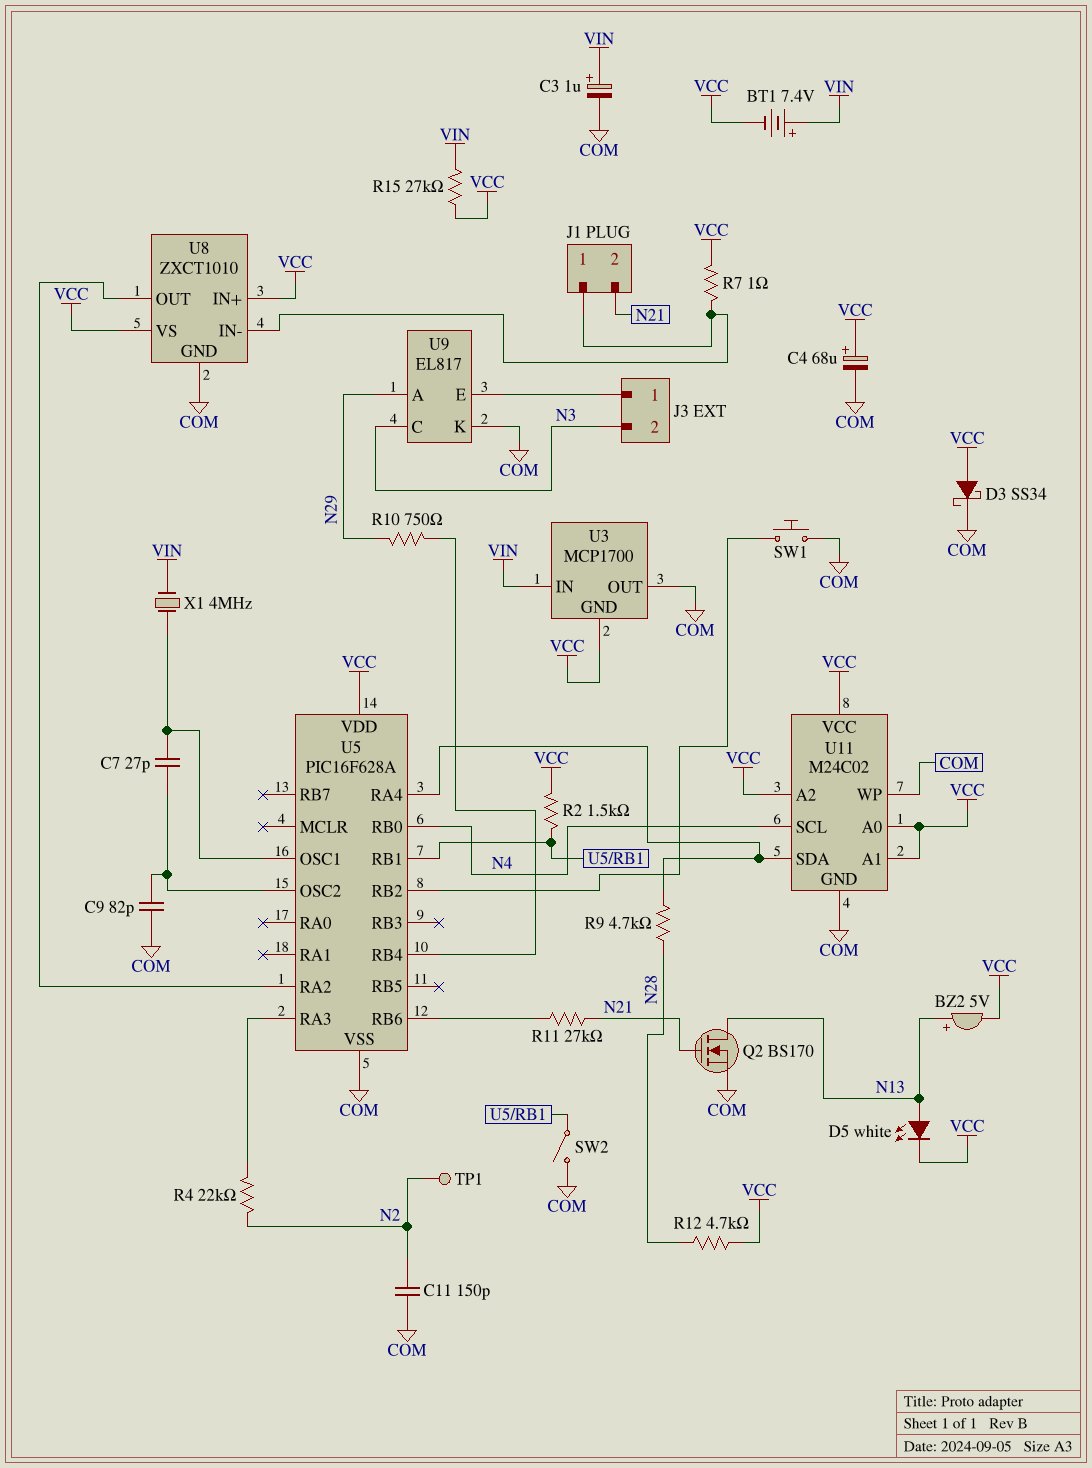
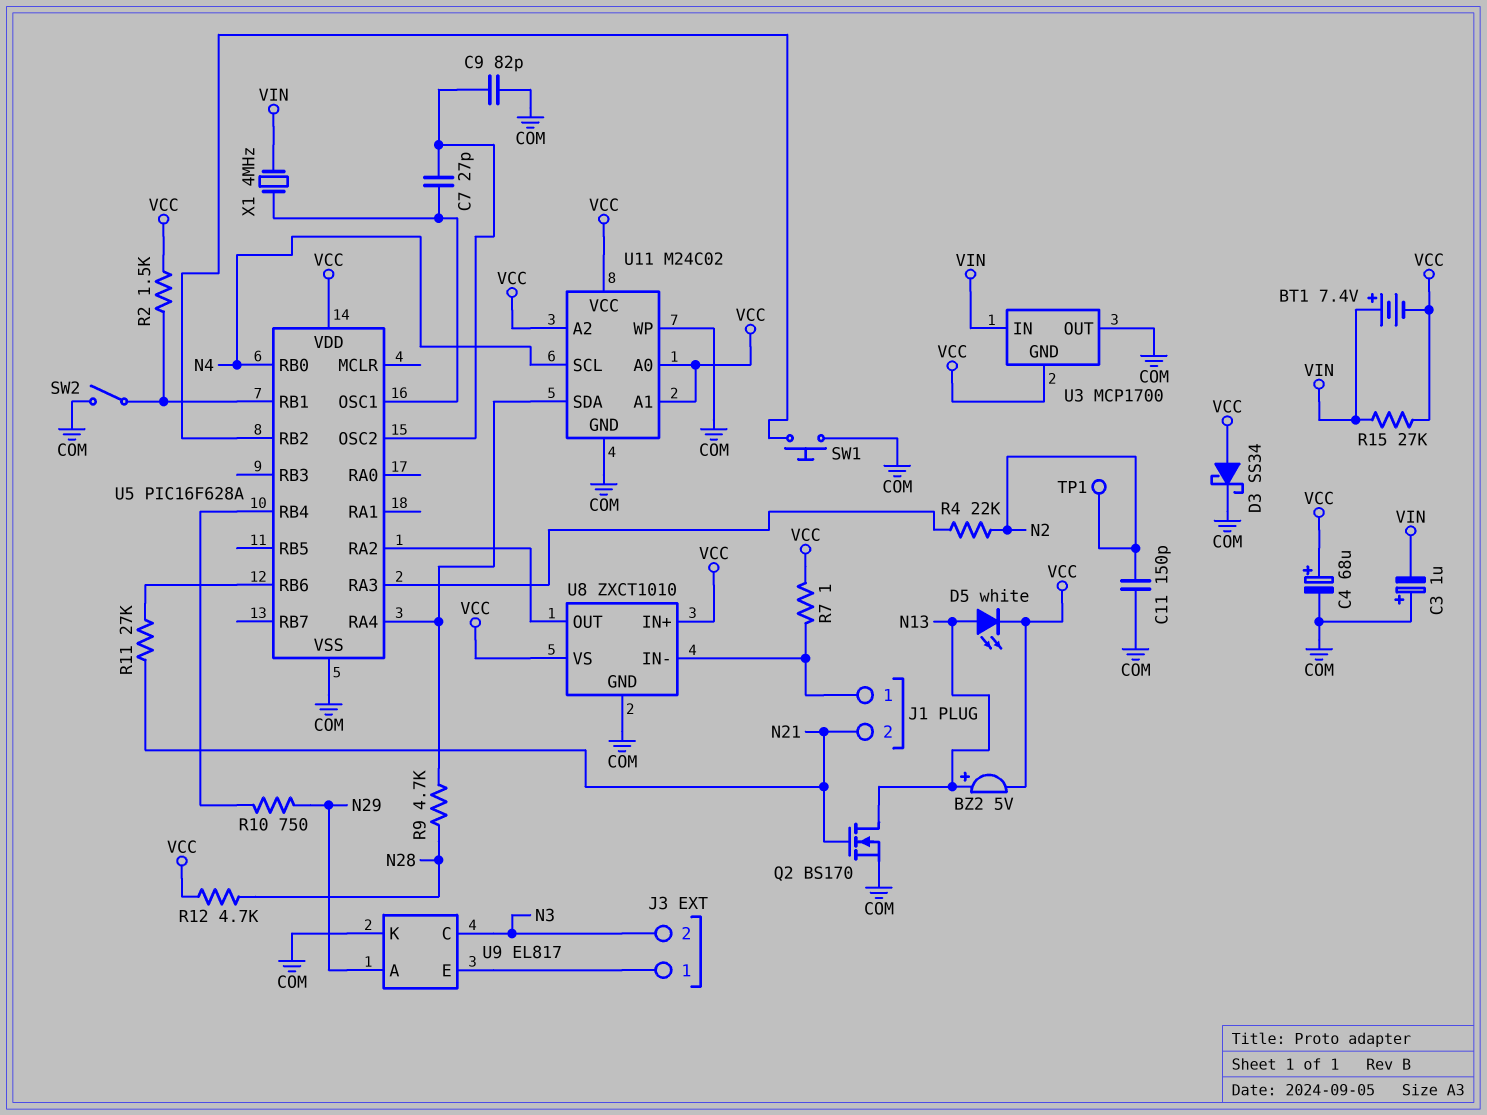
C3: 1uF (plus VIN, minus COM) -> 1uF (plus COM, minus VIN)

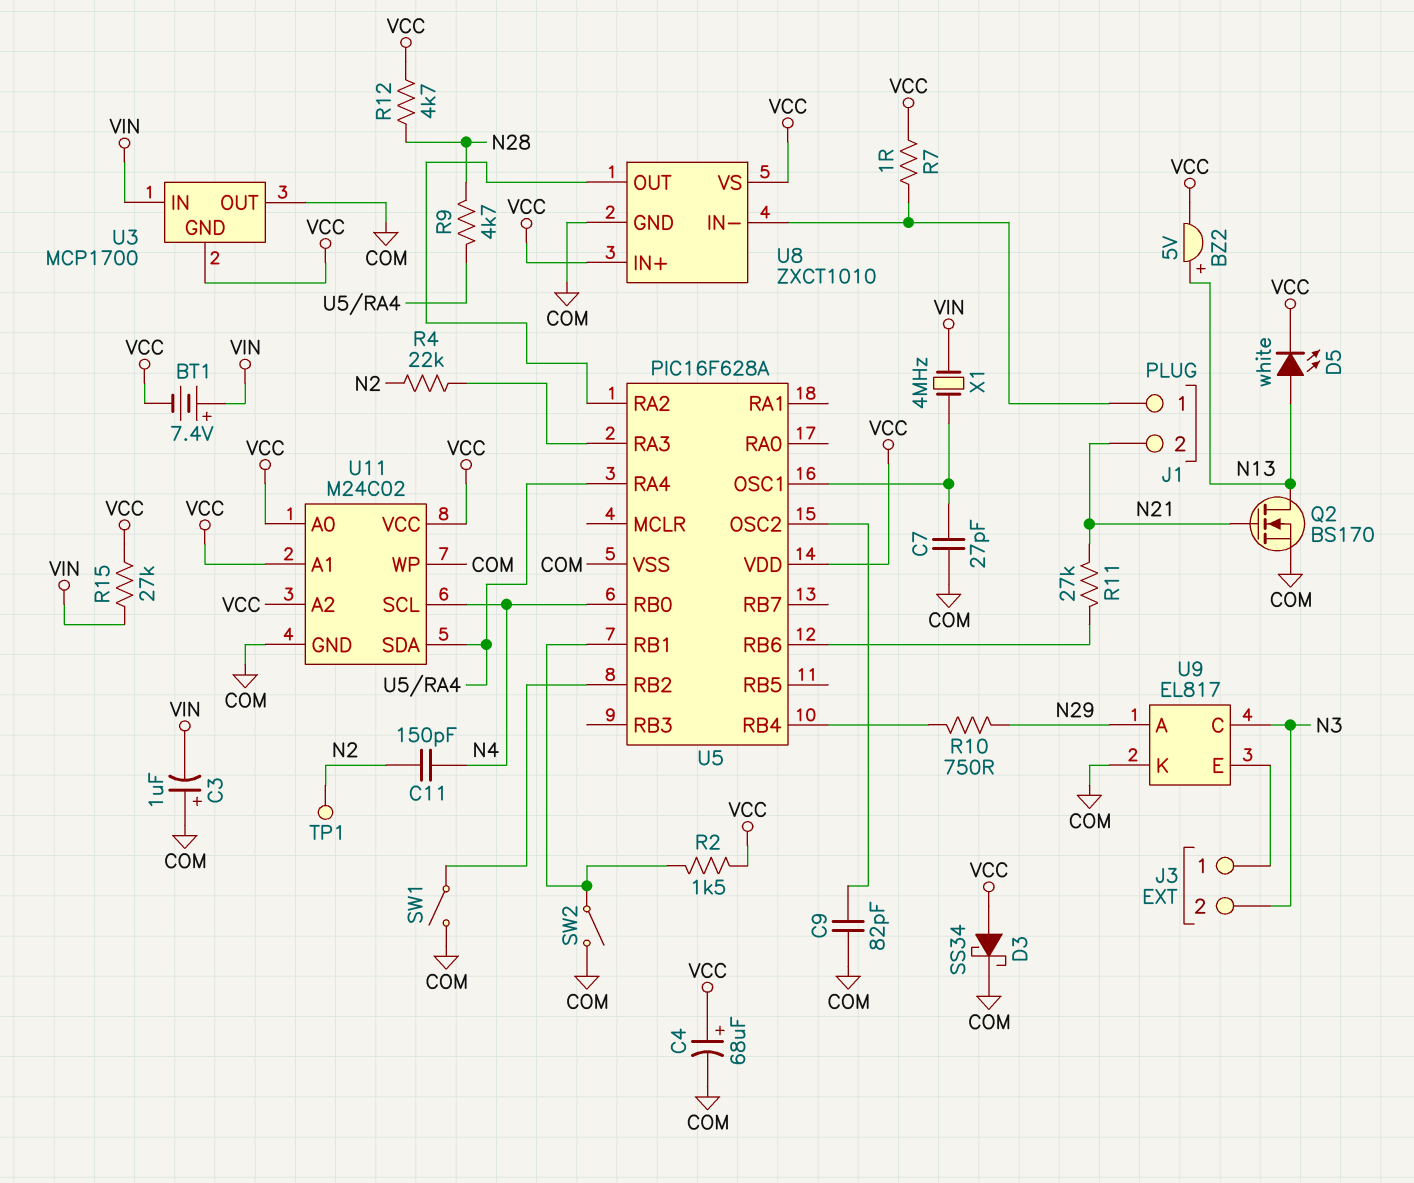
C7: 27pF (U5/OSC1, U5/OSC2) -> 27pF (COM, U5/OSC1)
C11: 150pF (COM, N2) -> 150pF (N2, N4)
SW1: button (COM, U5/RB2) -> switch (COM, U5/RB2)

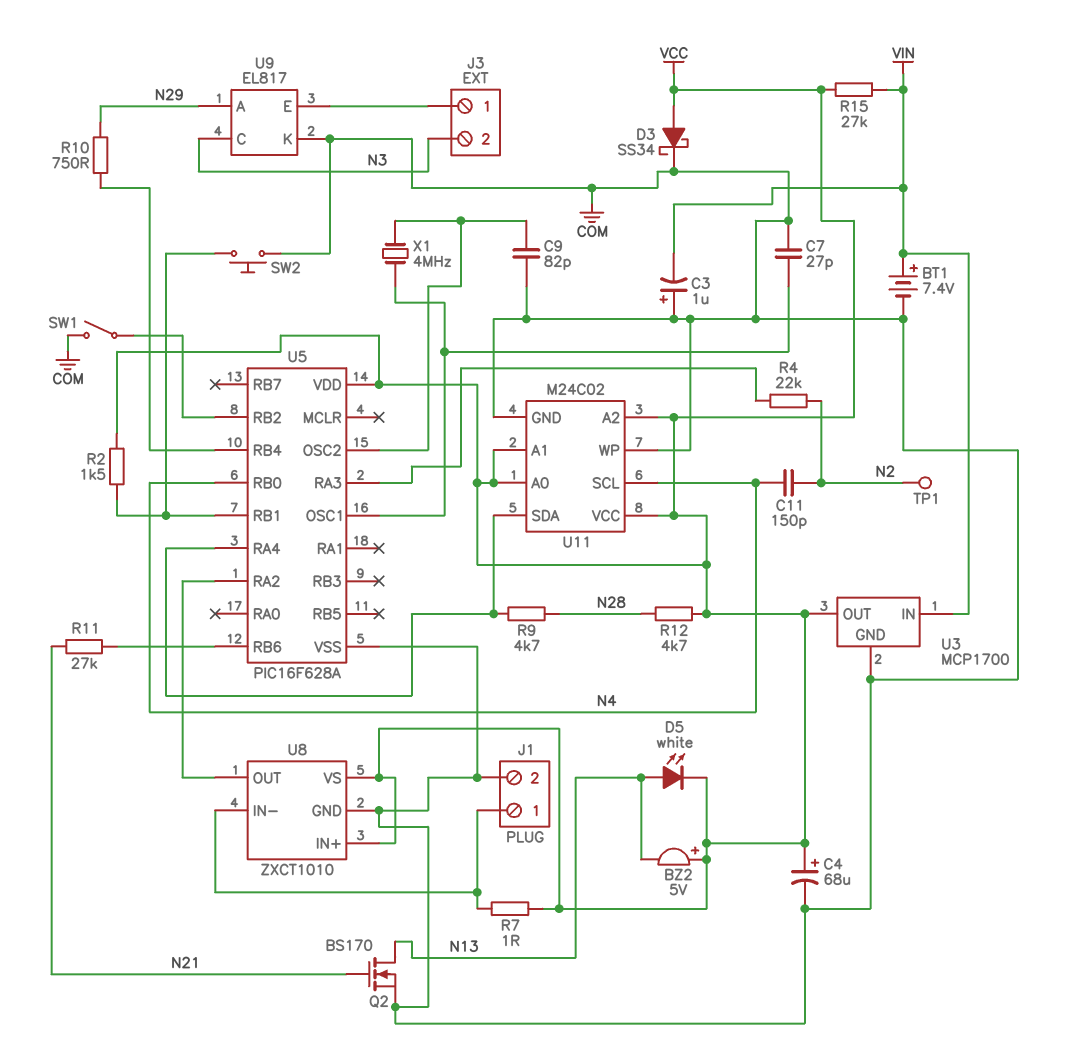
BT1: 7.4V (plus VIN, minus VCC) -> 7.4V (plus VIN, minus COM)
BZ2: buzzer 5V (plus N13, minus VCC) -> buzzer 5V (plus VCC, minus N13)
J1 pin 2: N21 -> COM
SW2: switch (COM, U5/RB1) -> button (COM, U5/RB1)
U3 pin GND: VCC -> COM
U3 pin OUT: COM -> VCC
X1: 4MHz (U5/OSC1, VIN) -> 4MHz (U5/OSC1, U5/OSC2)

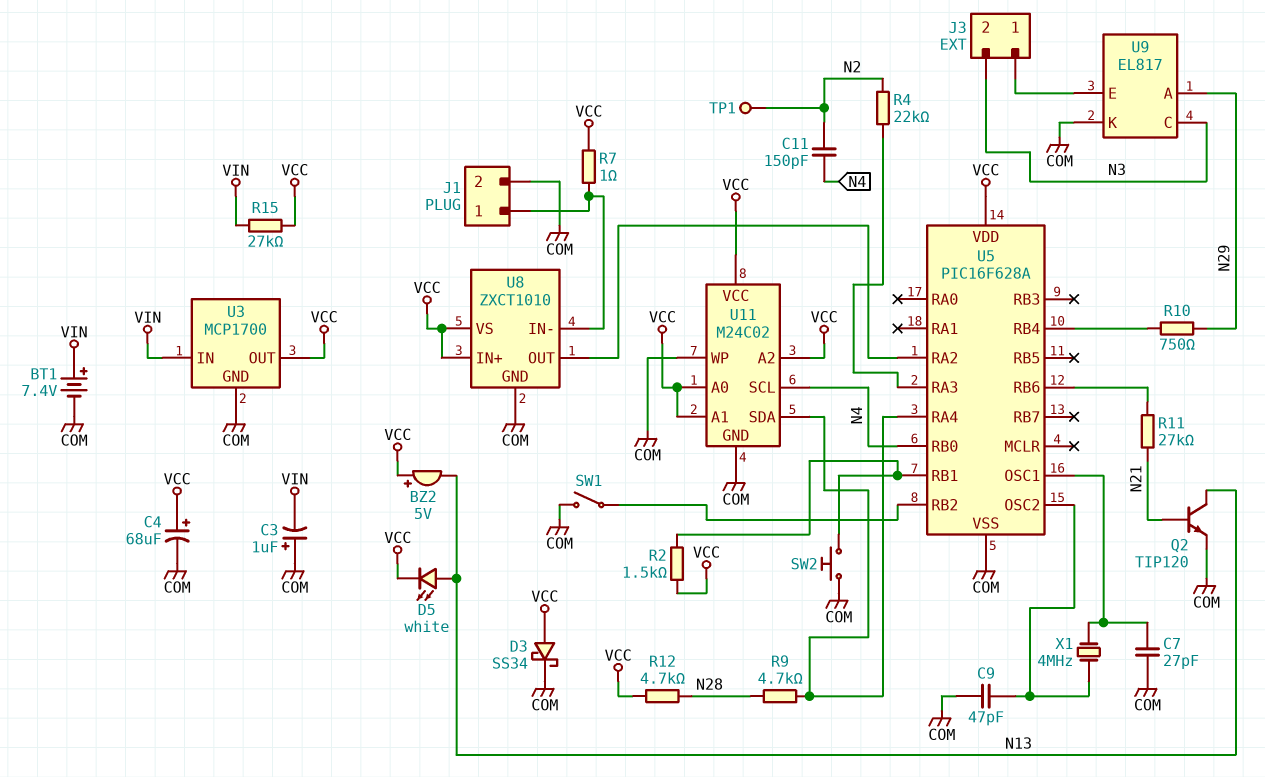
C9: 82pF (COM, U5/OSC2) -> 47pF (COM, U5/OSC2)
Q2: NMOS BS170 (G N21, D N13, S COM) -> NPN TIP120 (B N21, C N13, E COM)

